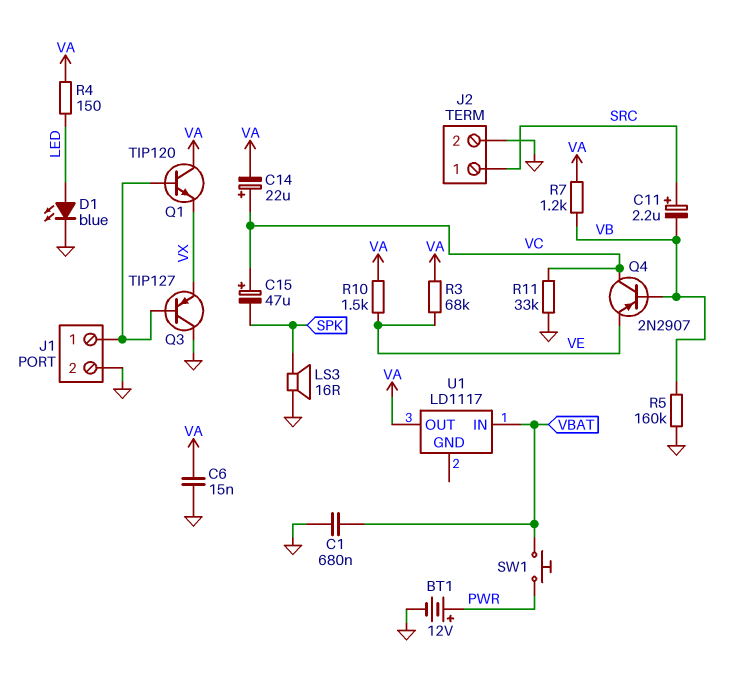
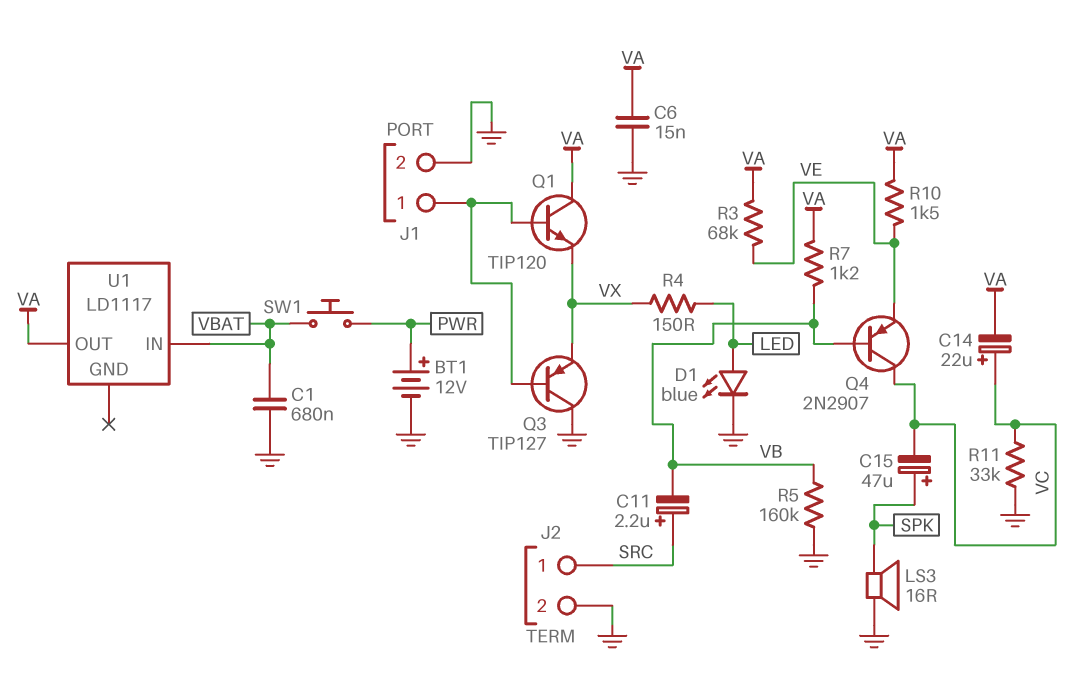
C15: 47uF (plus VC, minus SPK) -> 47uF (plus SPK, minus VC)
R4: 150 (LED, VA) -> 150 (LED, VX)

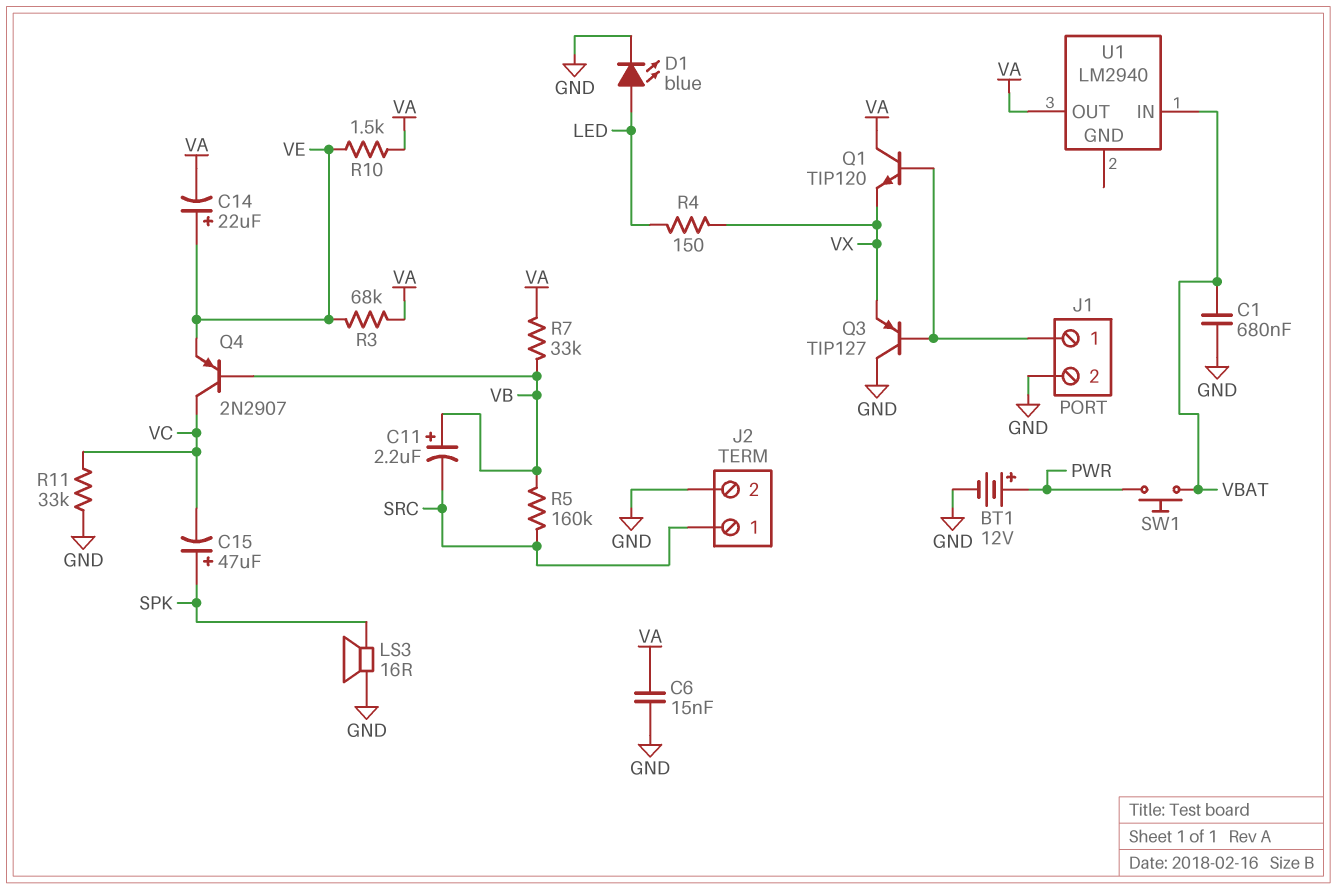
C11: 2.2uF (plus SRC, minus VB) -> 2.2uF (plus VB, minus SRC)
C14: 22uF (plus VC, minus VA) -> 22uF (plus VE, minus VA)
R5: 160k (GND, VB) -> 160k (SRC, VB)
R7: 1.2k (VA, VB) -> 33k (VA, VB)
U1: LD1117 -> LM2940

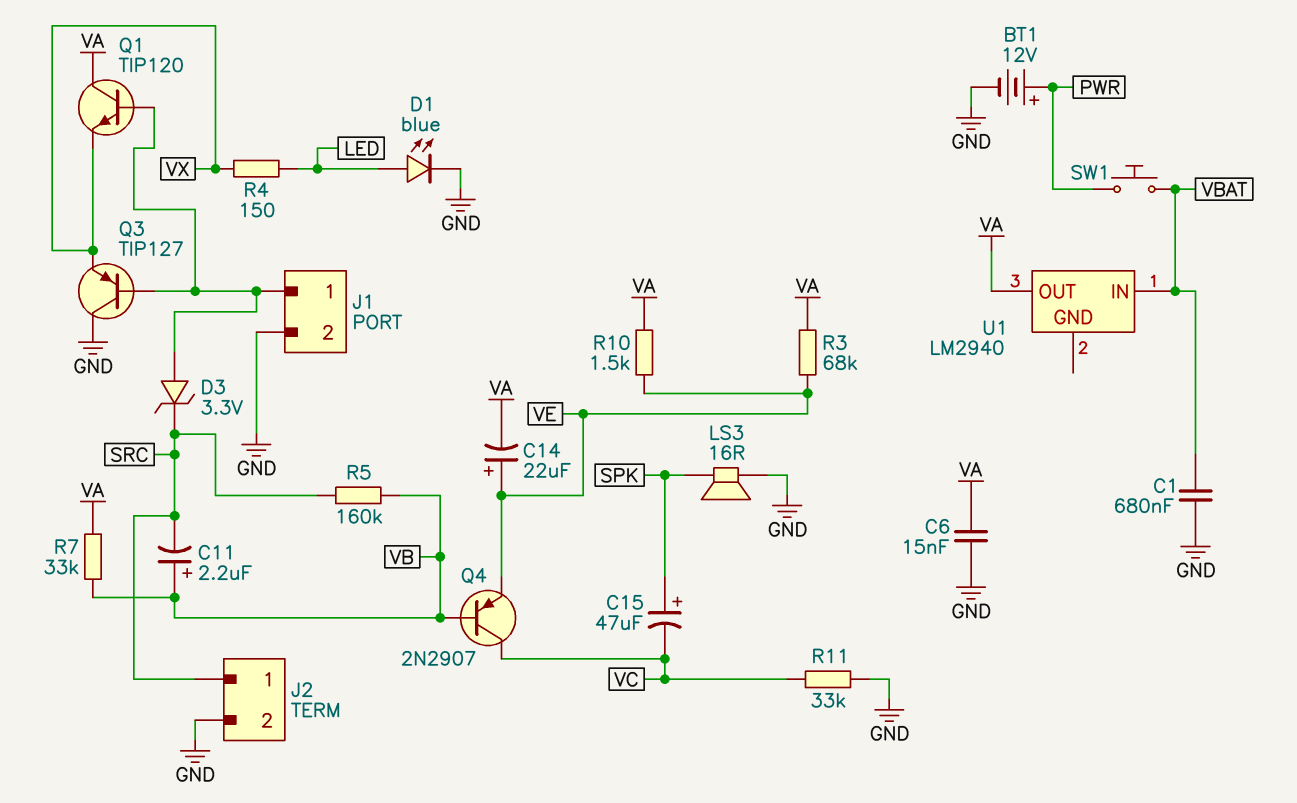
D3: none -> zener 3.3V (A J1/1, K SRC)

